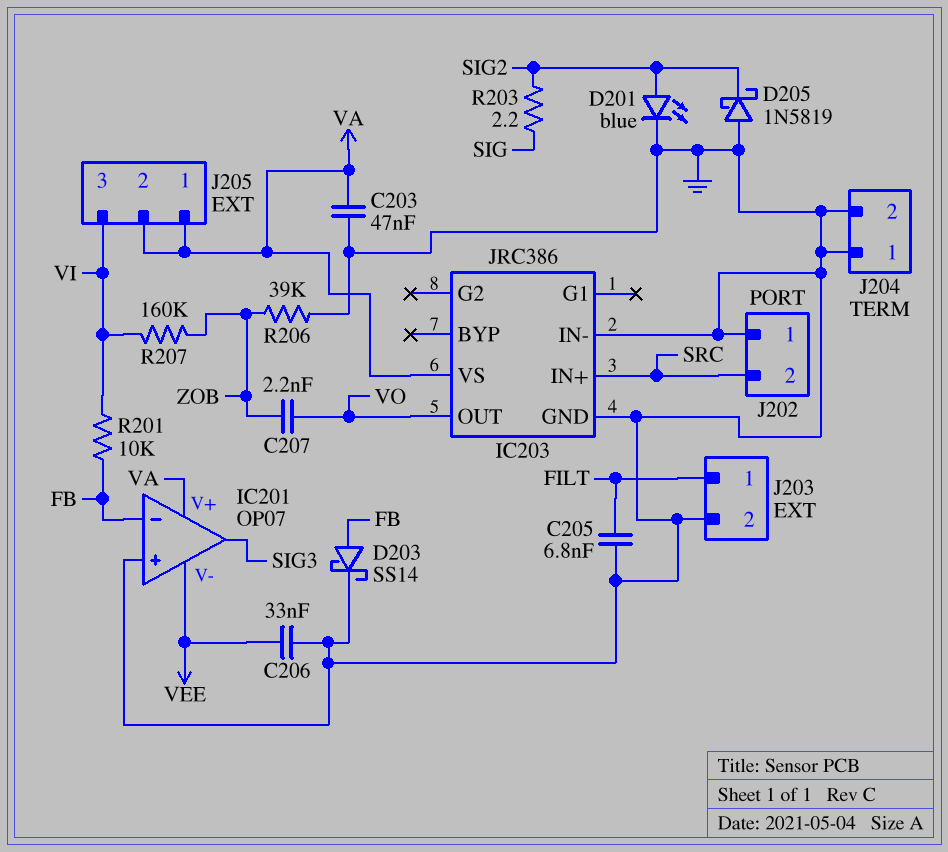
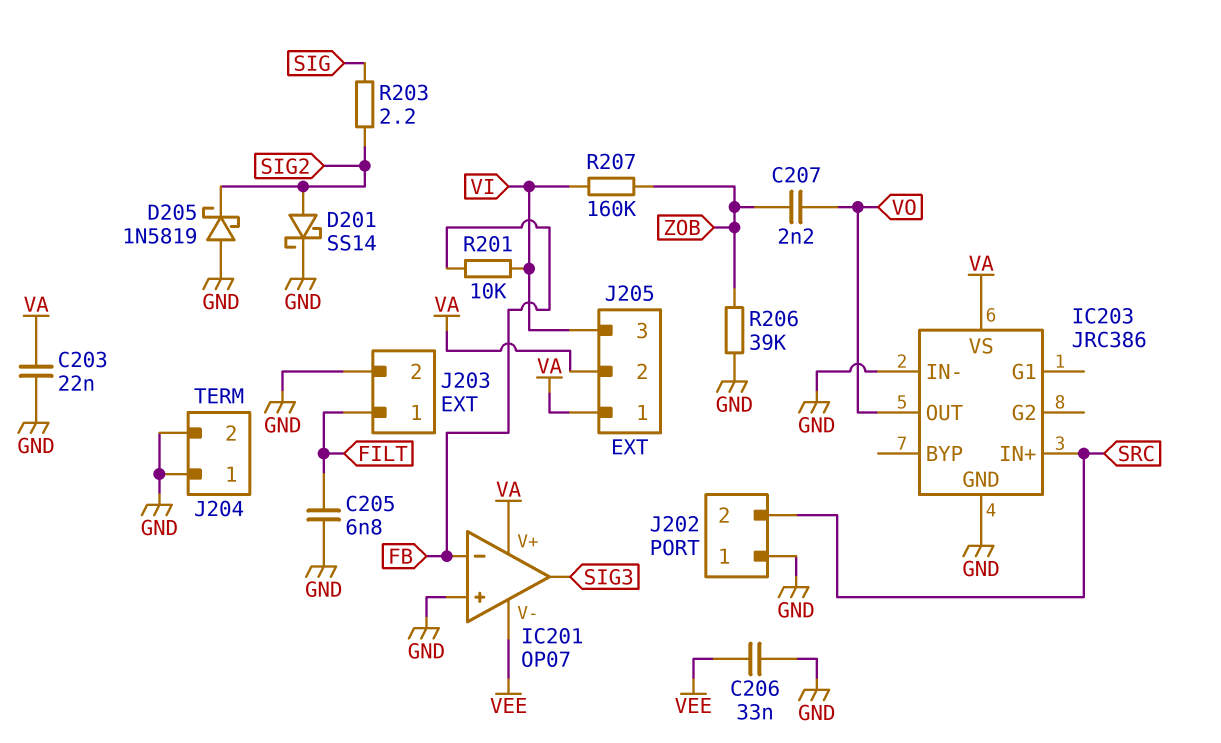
C203: 47nF (GND, VA) -> 22nF (GND, VA)
D201: LED blue (A SIG2, K GND) -> schottky SS14 (A SIG2, K GND)
D203: schottky SS14 (A FB, K GND) -> none

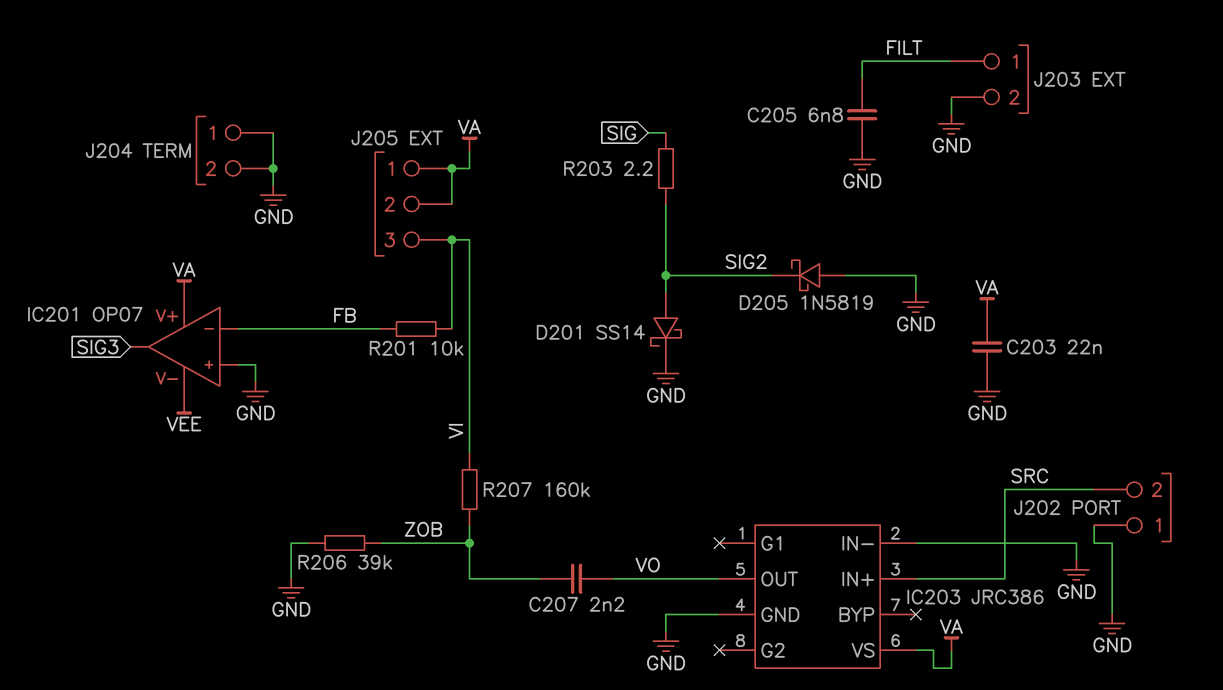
C206: 33nF (GND, VEE) -> none

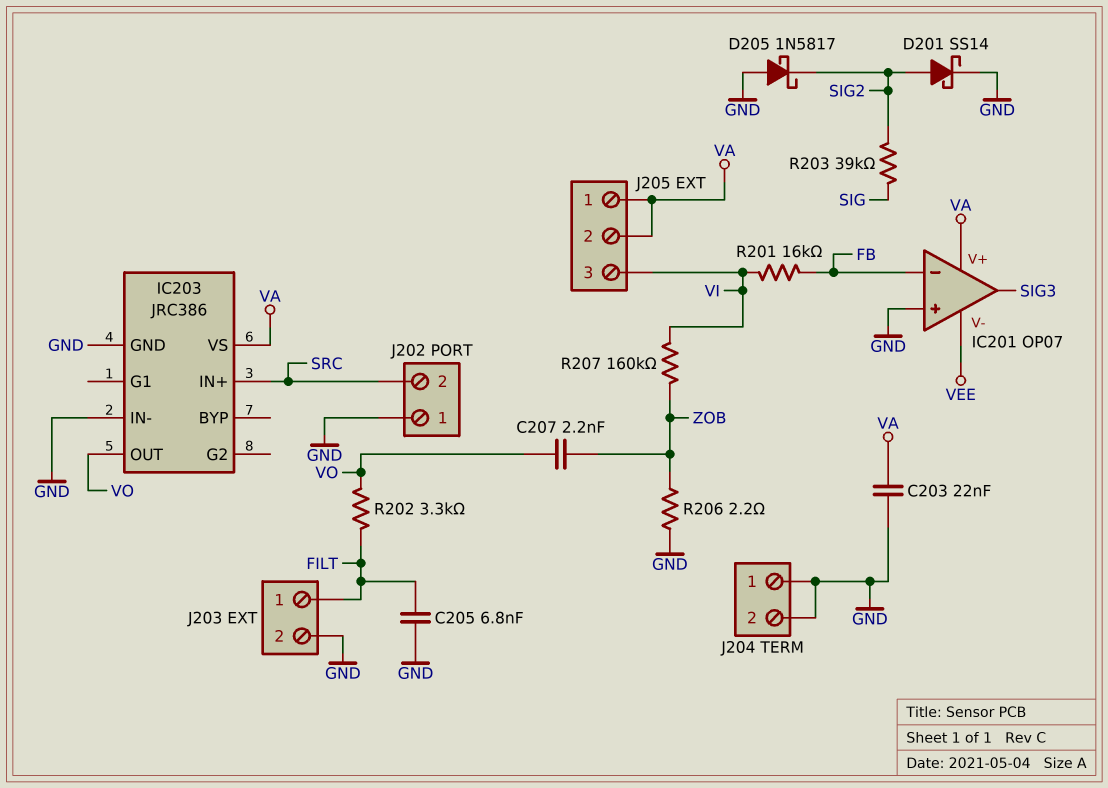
D205: schottky 1N5819 (A GND, K SIG2) -> schottky 1N5817 (A GND, K SIG2)
R201: 10k (FB, VI) -> 16k (FB, VI)
R202: none -> 3.3k (FILT, VO)
R203: 2.2 (SIG, SIG2) -> 39k (SIG, SIG2)
R206: 39k (GND, ZOB) -> 2.2 (GND, ZOB)

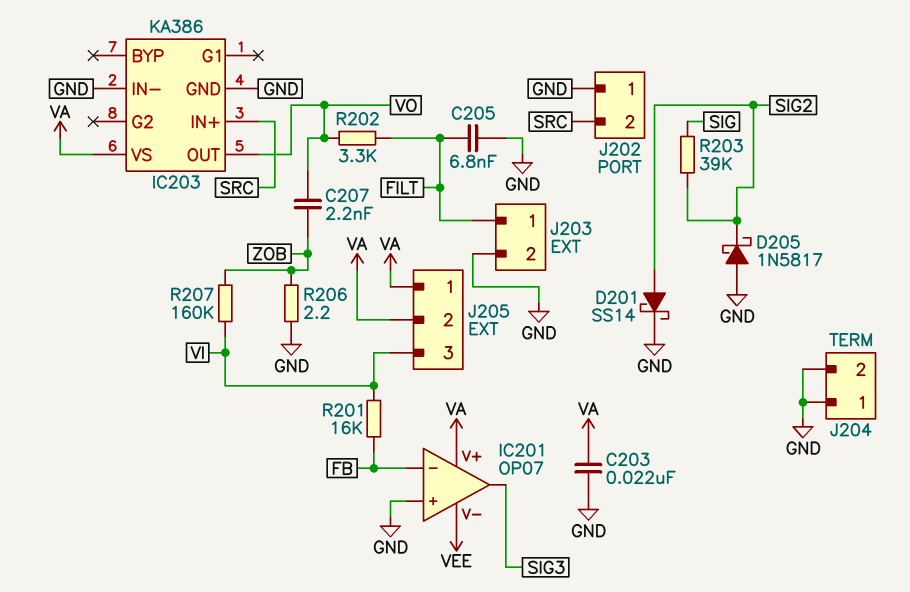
IC203: JRC386 -> KA386

